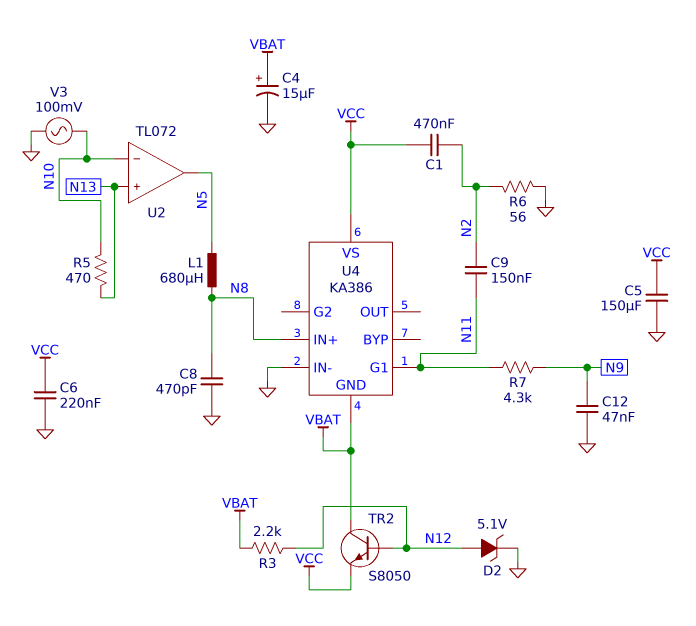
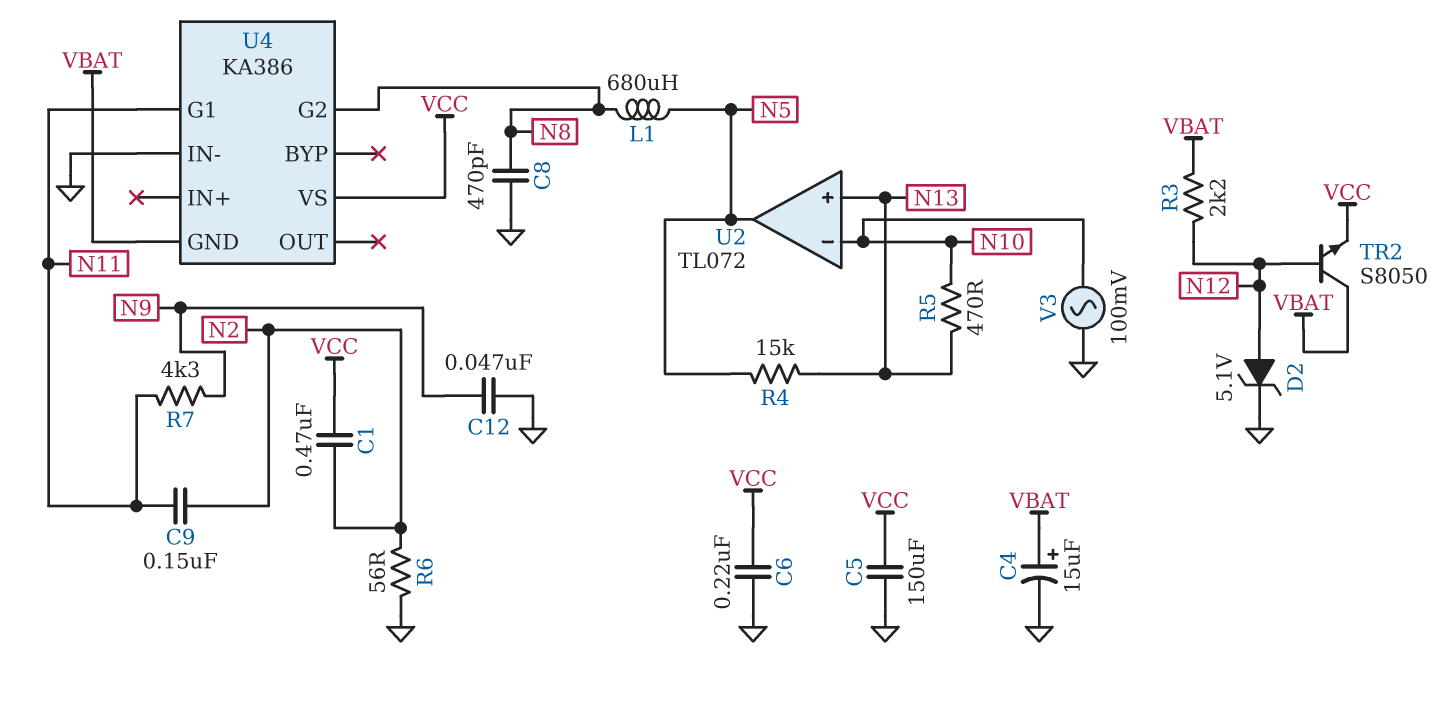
R4: none -> 15k (N5, N13)
U4 pin G2: none -> N8
U4 pin IN+: N8 -> none

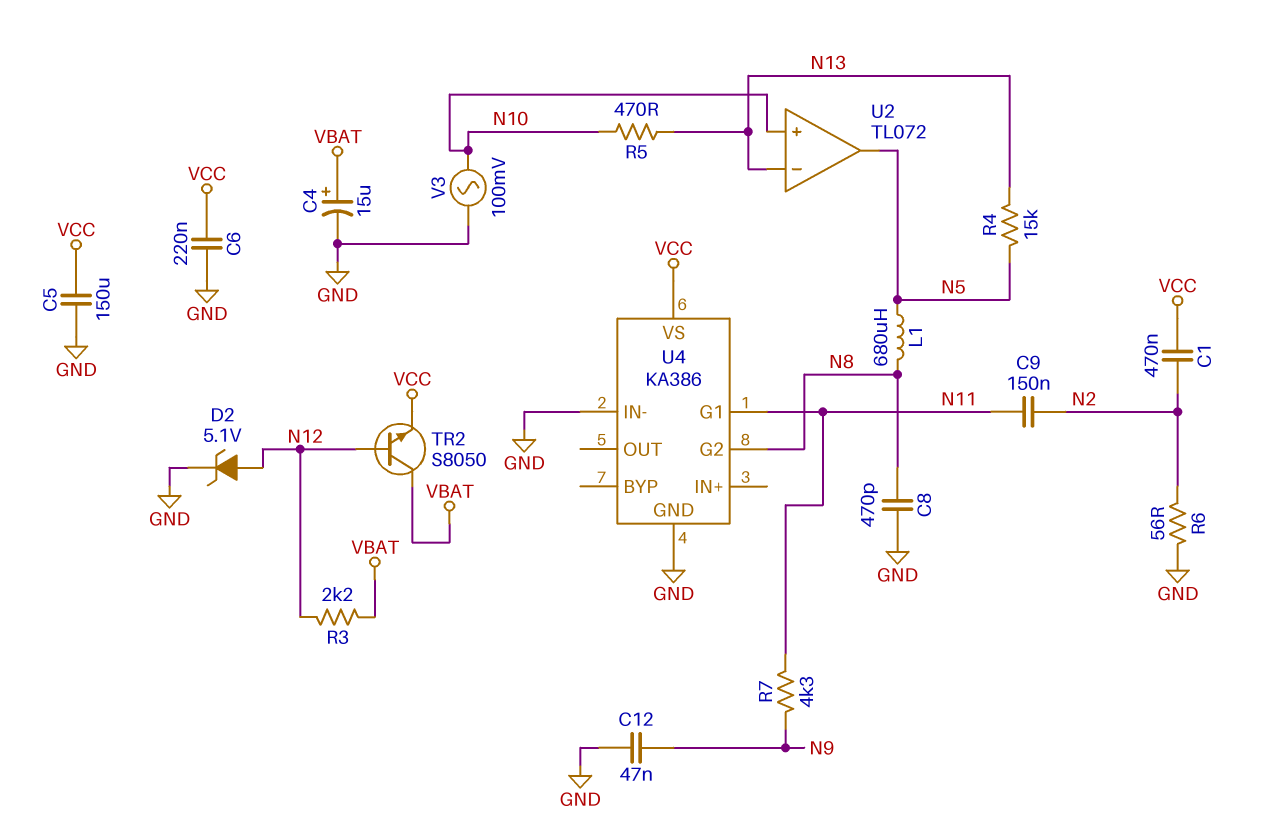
U2 pin in+: N13 -> N10
U2 pin in-: N10 -> N13
U4 pin GND: VBAT -> GND

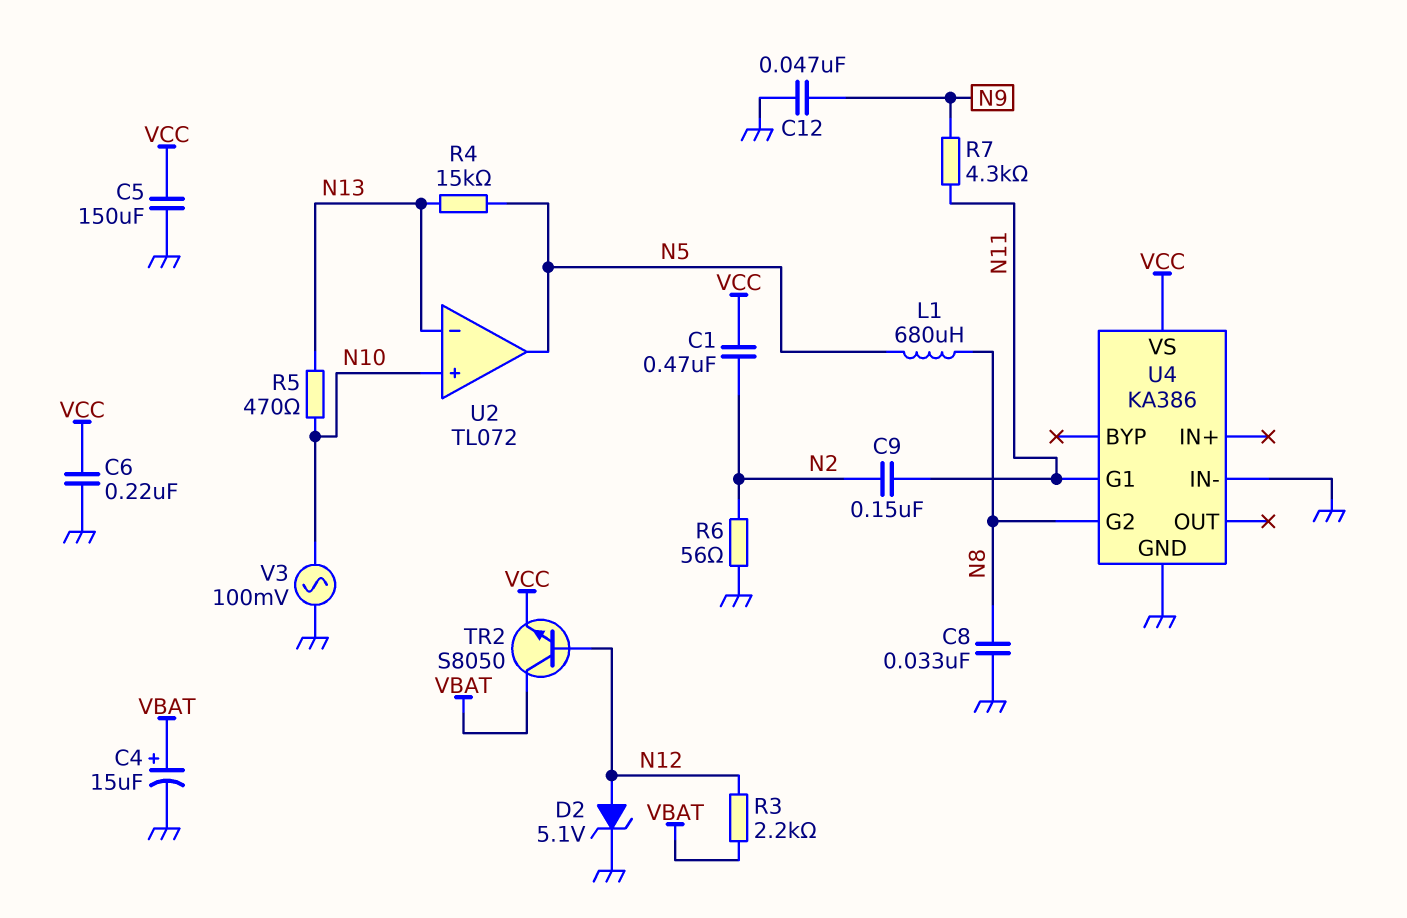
C8: 470pF (GND, N8) -> 33nF (GND, N8)

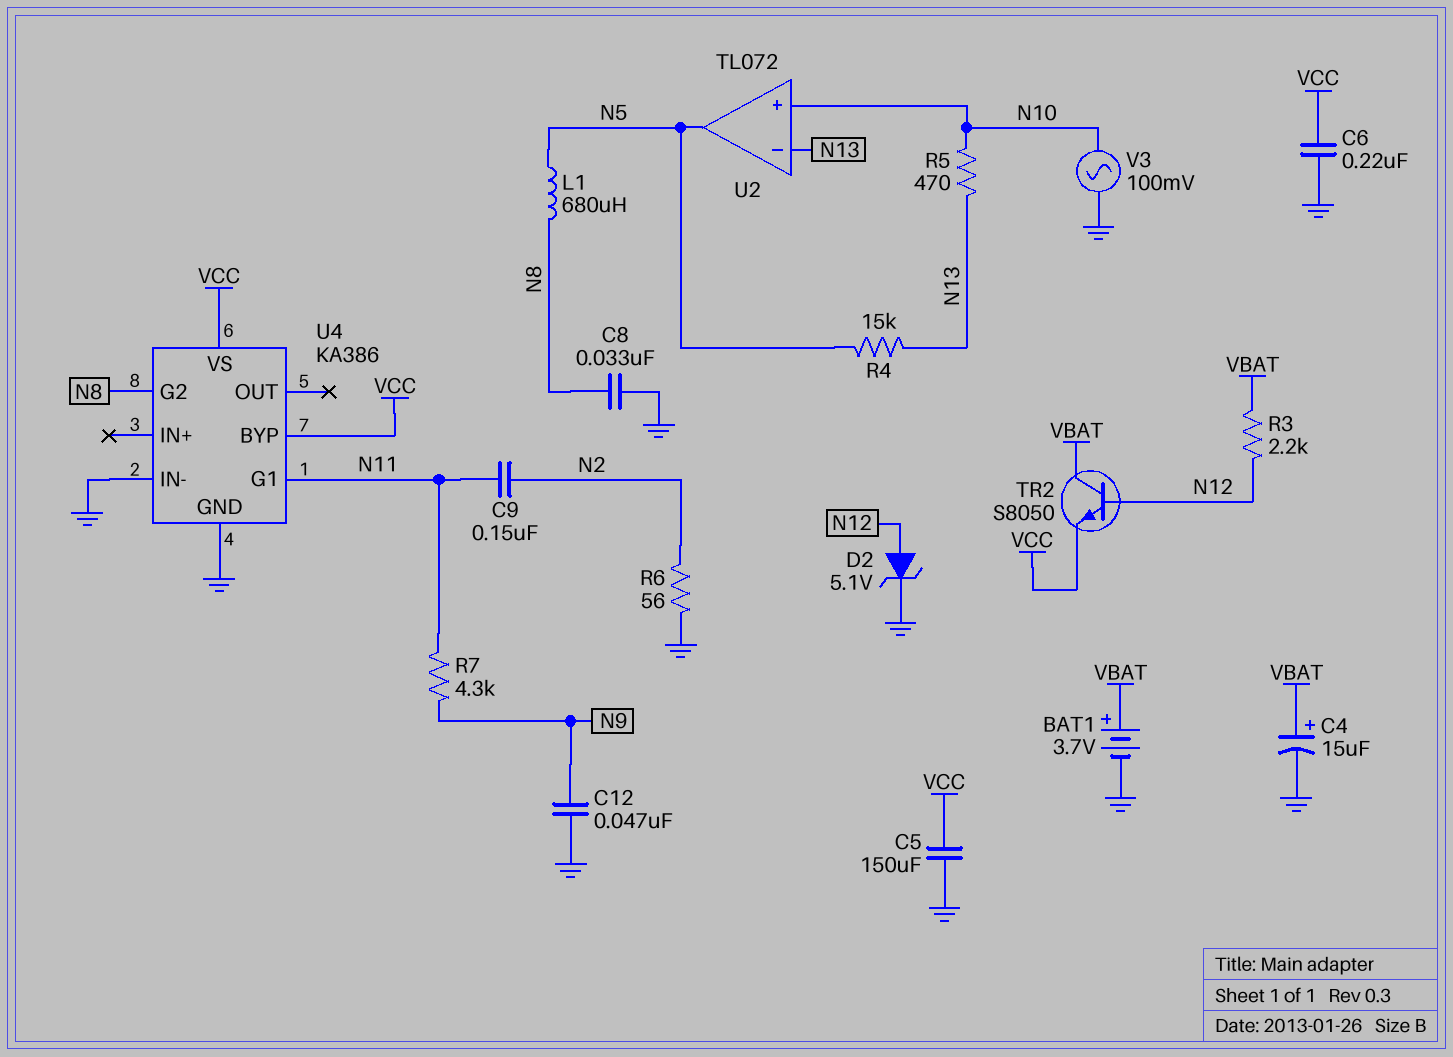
BAT1: none -> 3.7V (plus VBAT, minus GND)
C1: 470nF (N2, VCC) -> none
U4 pin BYP: none -> VCC

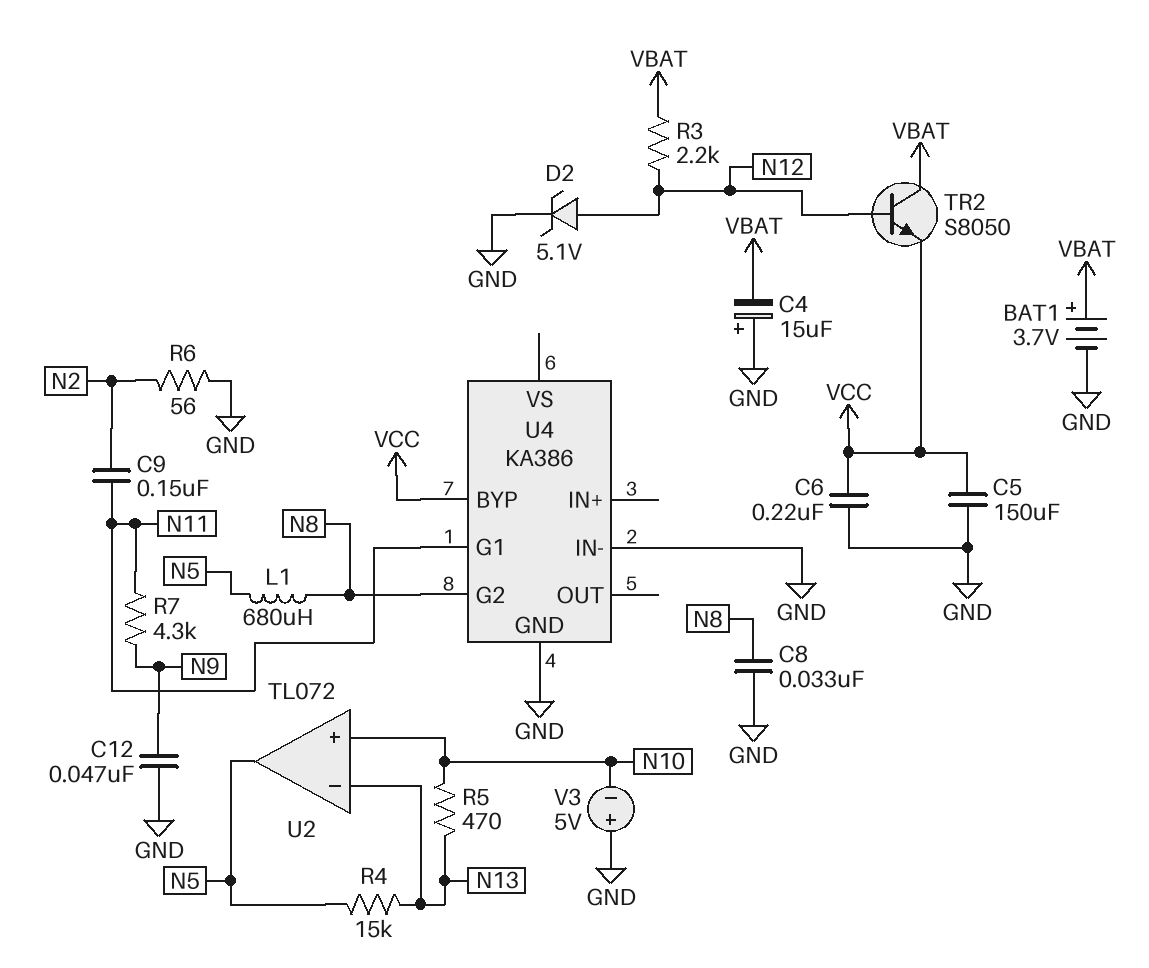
C4: 15uF (plus VBAT, minus GND) -> 15uF (plus GND, minus VBAT)
U4 pin VS: VCC -> none
V3: AC 100mV (GND, N10) -> 5V (plus GND, minus N10)

